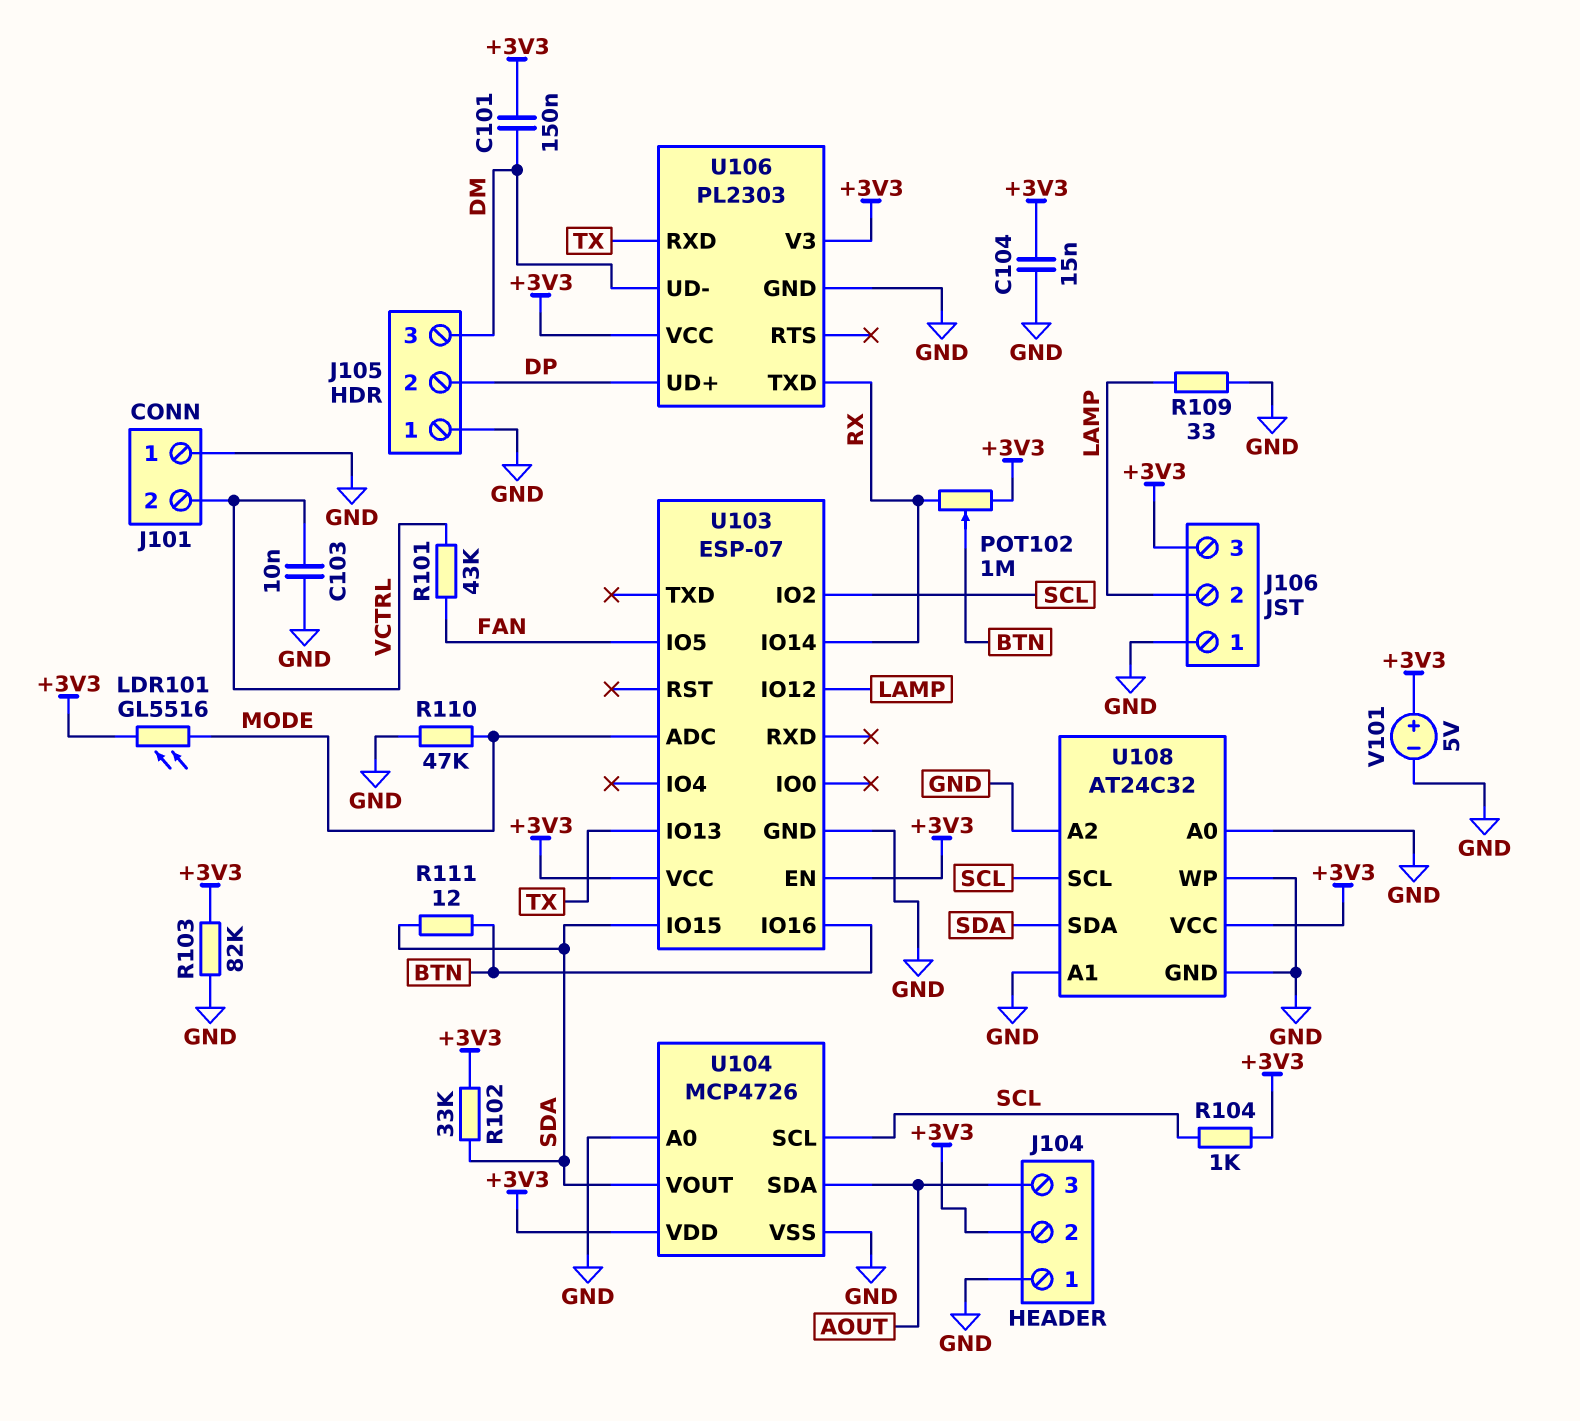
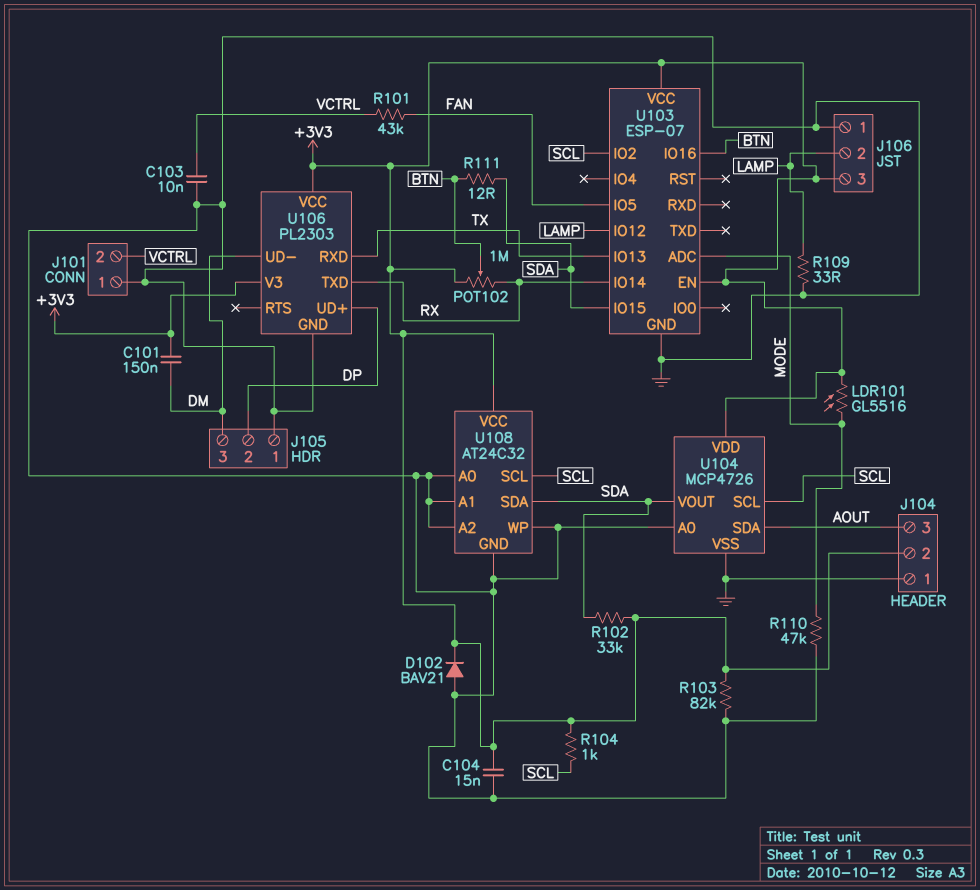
D102: none -> diode BAV21 (A GND, K +3V3)
V101: 5V (plus +3V3, minus GND) -> none

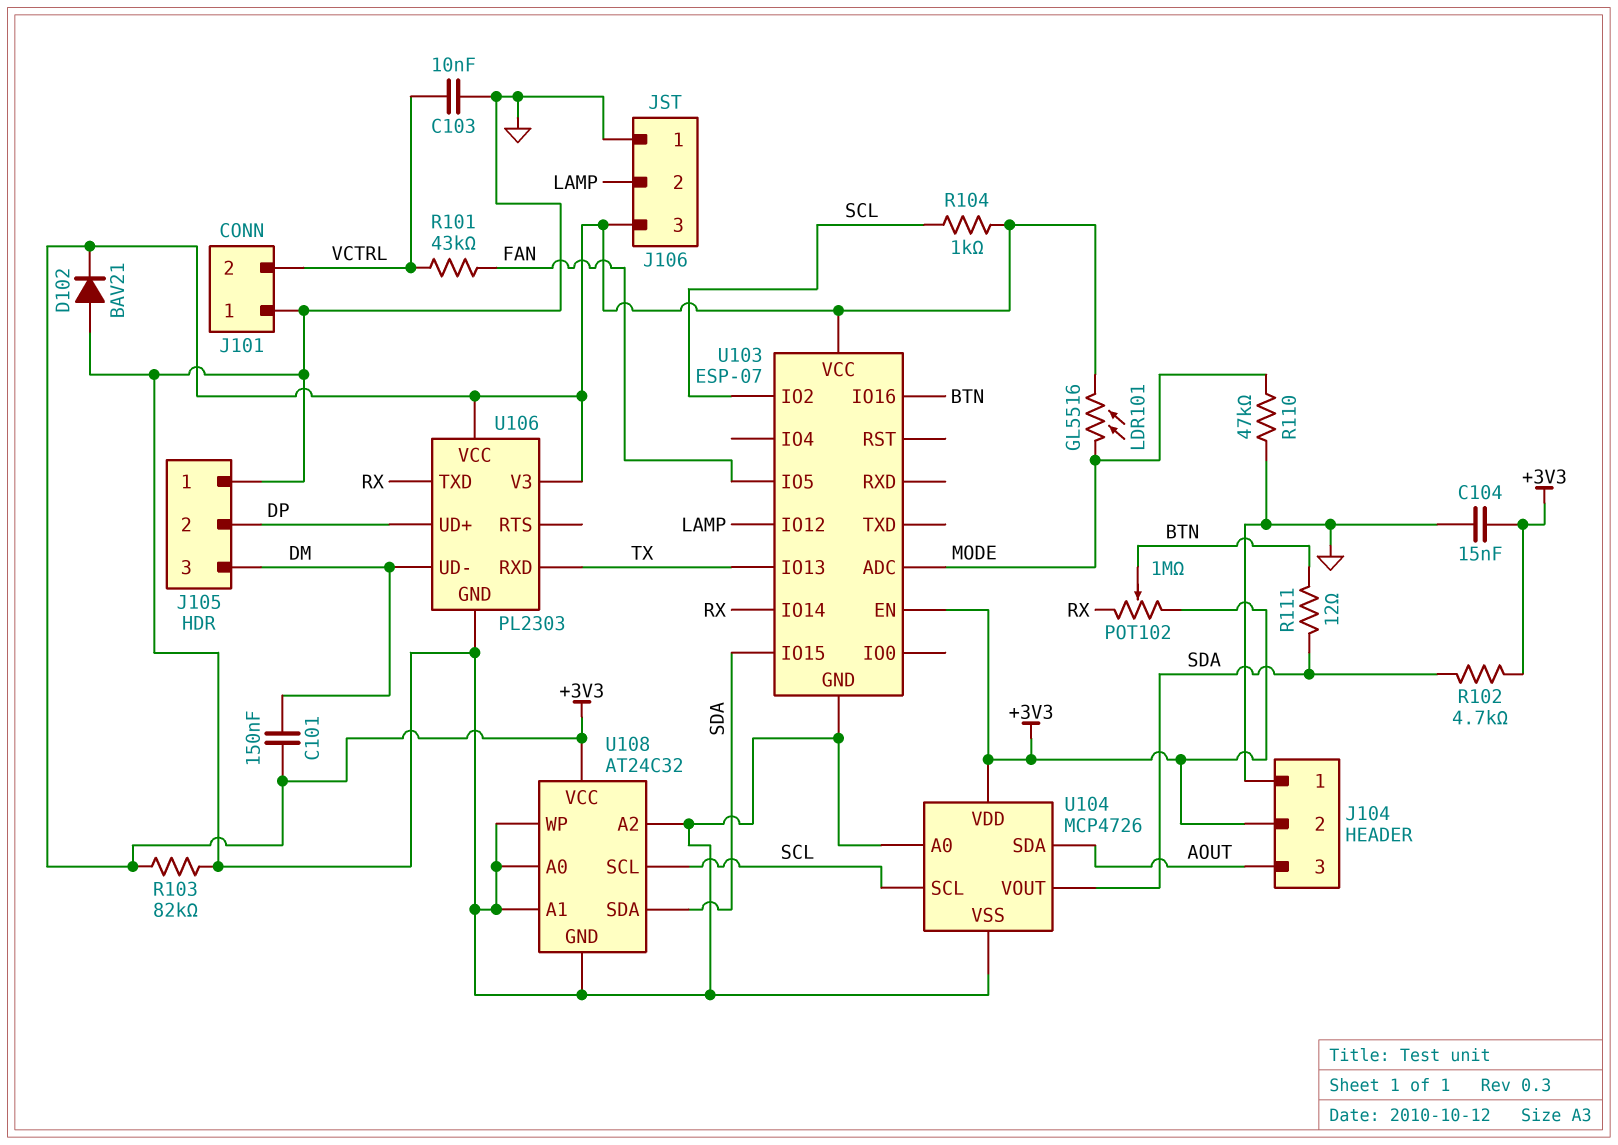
R102: 33k (+3V3, SDA) -> 4.7k (+3V3, SDA)
R109: 33 (GND, LAMP) -> none

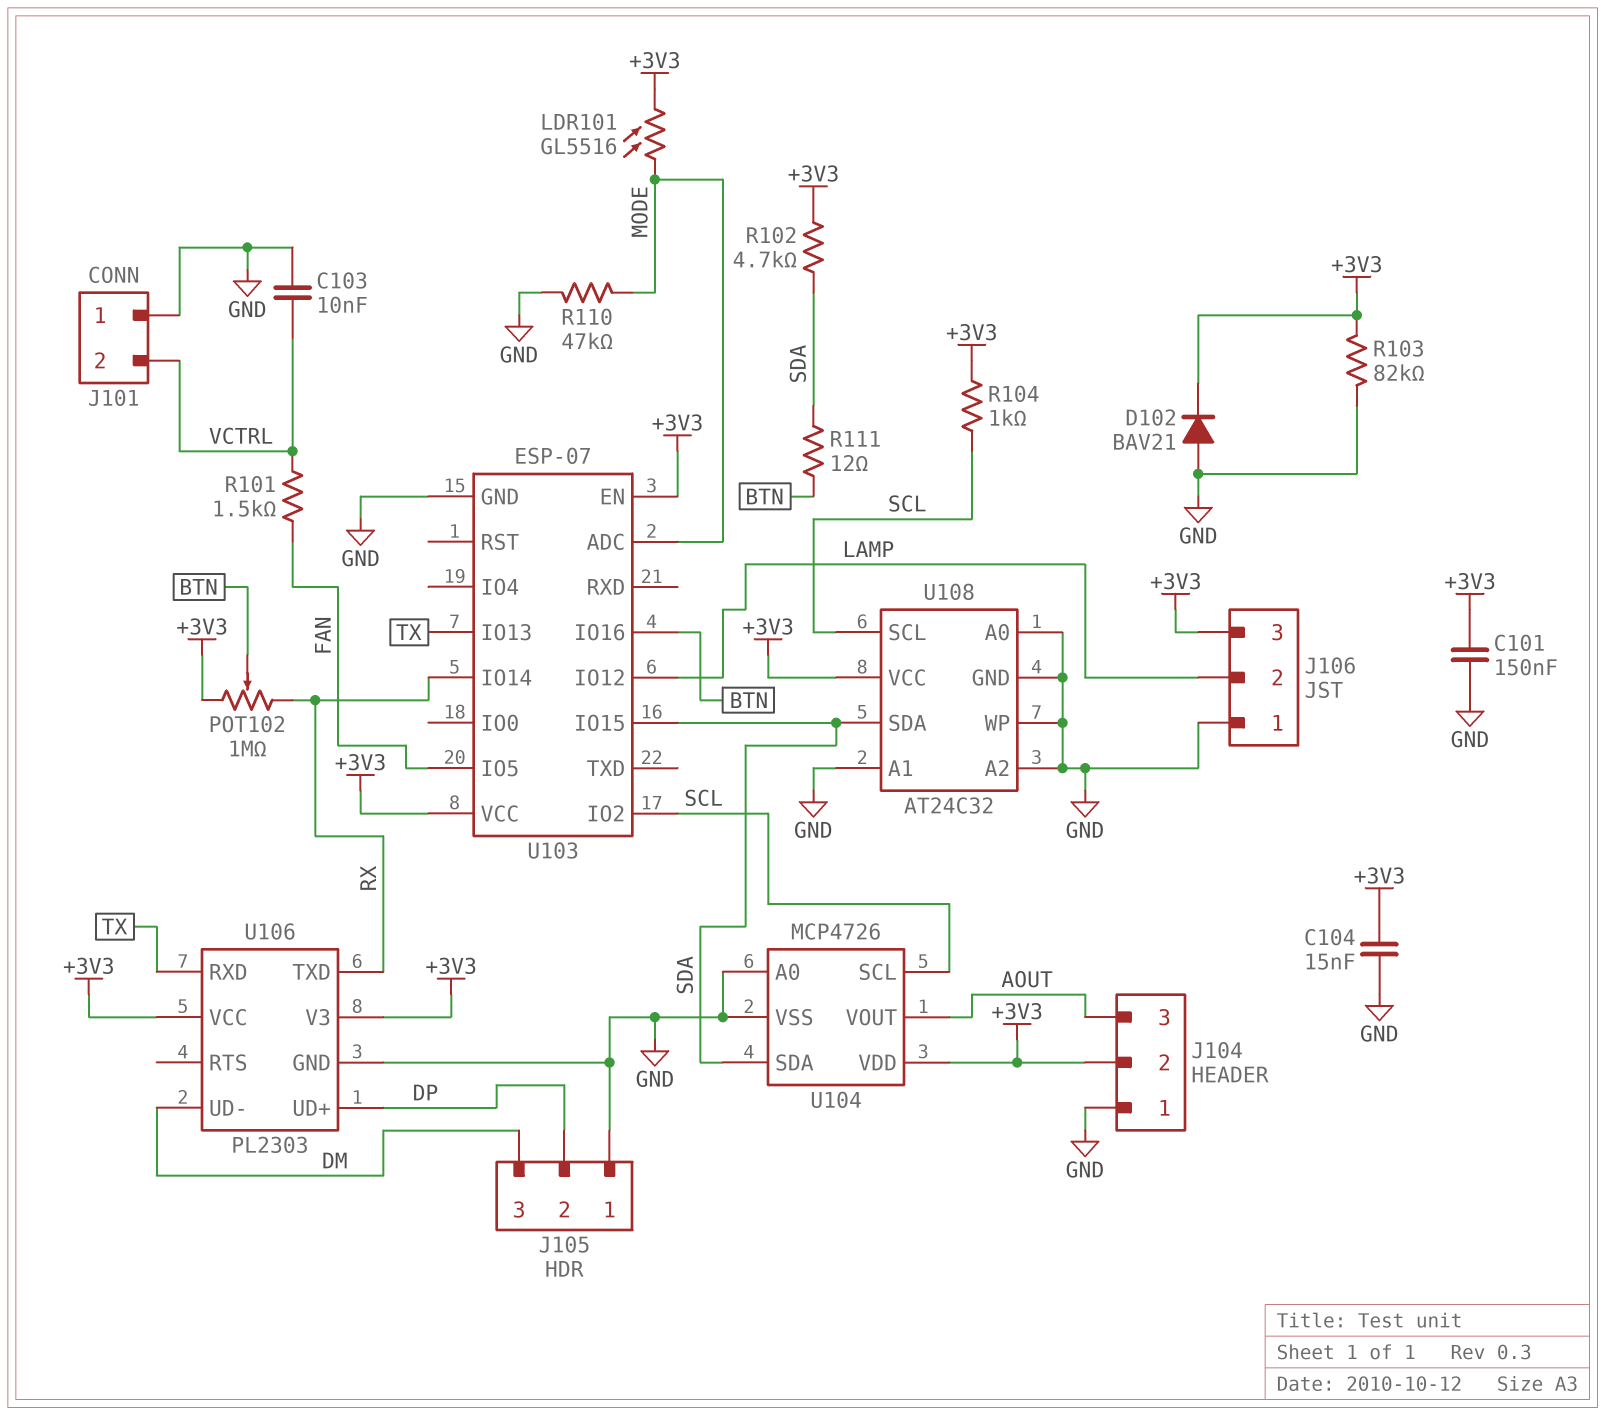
C101: 150nF (+3V3, DM) -> 150nF (+3V3, GND)
R101: 43k (FAN, VCTRL) -> 1.5k (FAN, VCTRL)
U104 pin SDA: AOUT -> SDA
U104 pin VOUT: SDA -> AOUT

